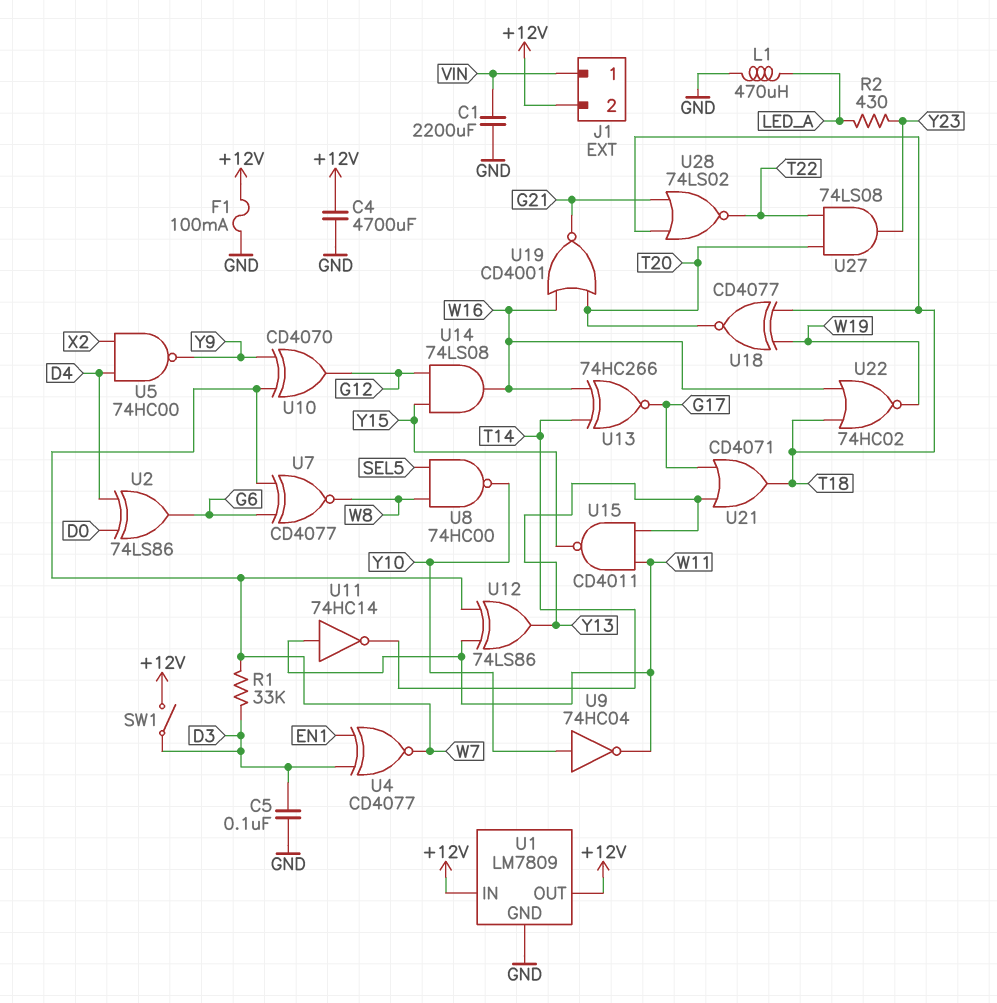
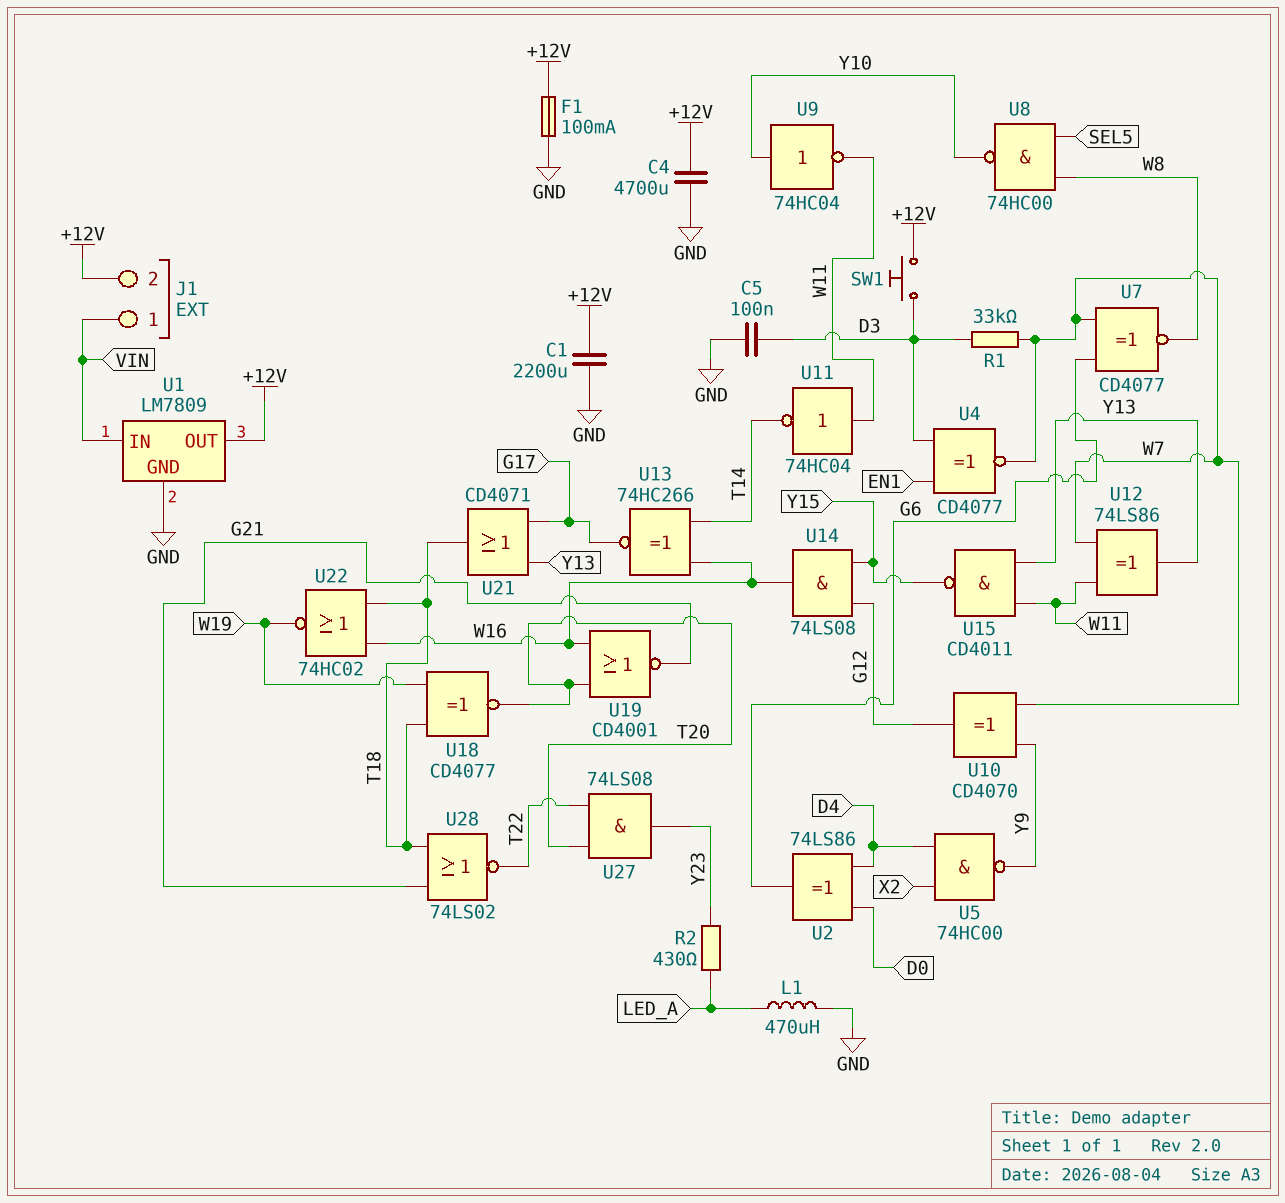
C1: 2200uF (GND, VIN) -> 2200uF (+12V, GND)
SW1: switch (+12V, D3) -> button (+12V, D3)
U1 pin IN: +12V -> VIN
U11: NOT 74HC14 (in W11, out T14) -> NOT 74HC04 (in W11, out T14)

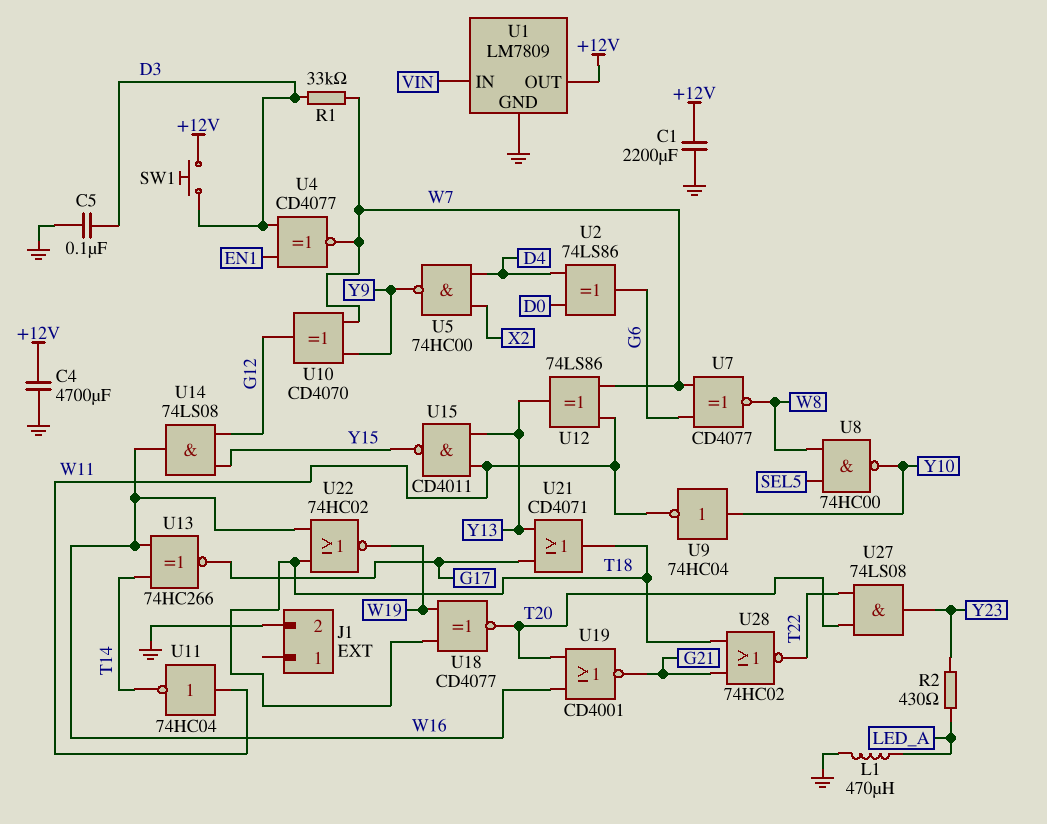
F1: 100mA (+12V, GND) -> none
J1 pin 1: VIN -> none
J1 pin 2: +12V -> GND
U28: NOR 74LS02 (in G21, in T18, out T22) -> NOR 74HC02 (in G21, in T18, out T22)

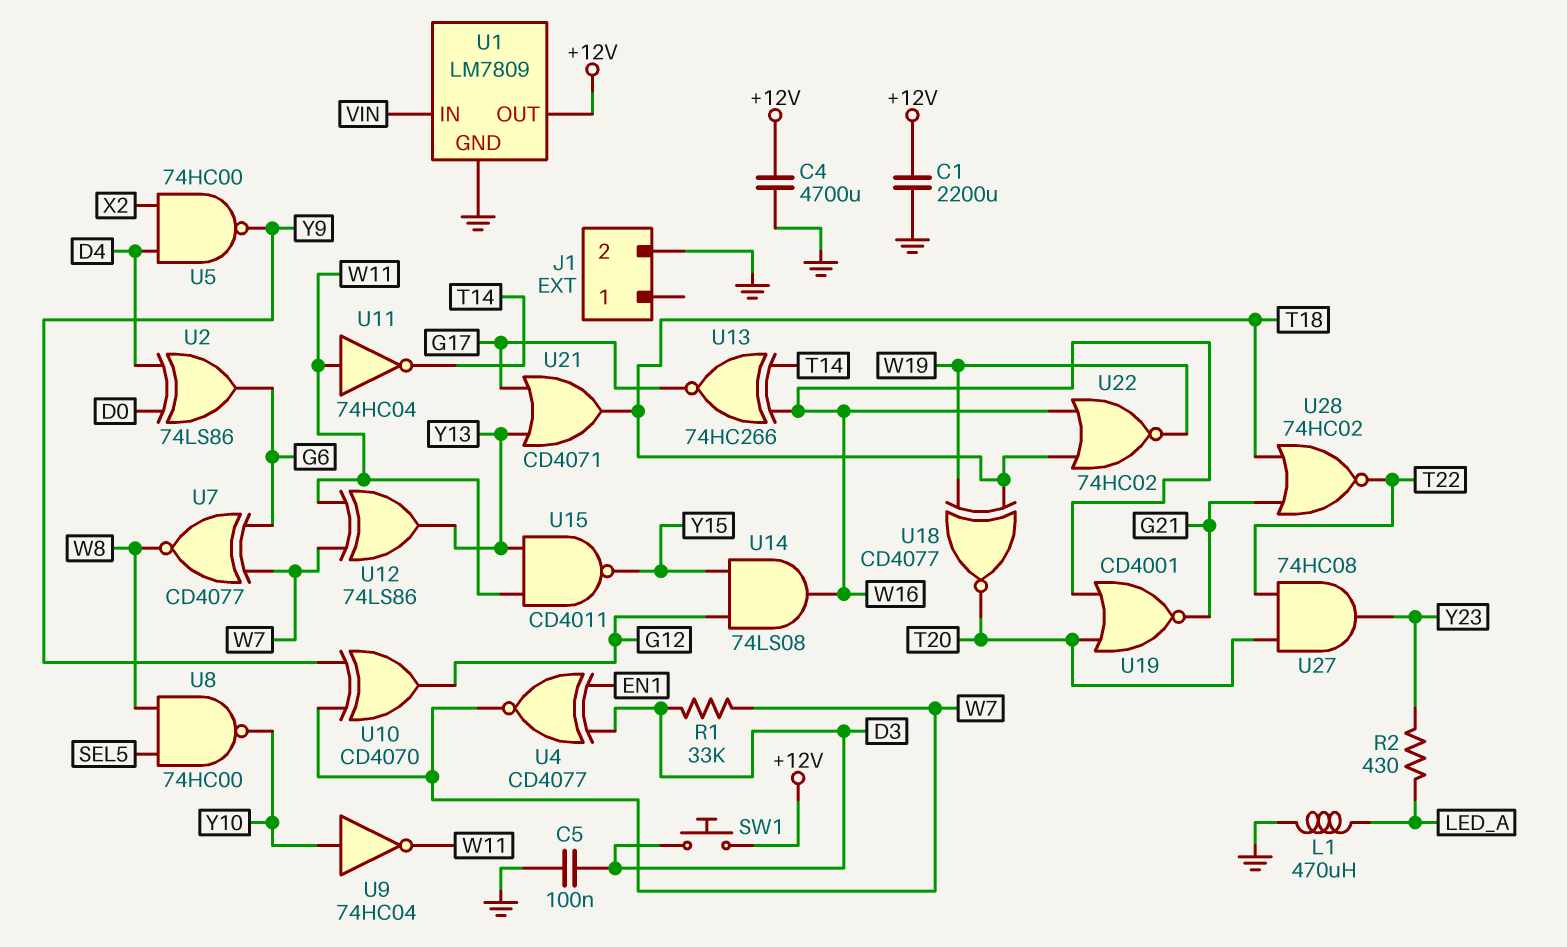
U27: AND 74LS08 (in T20, in T22, out Y23) -> AND 74HC08 (in T20, in T22, out Y23)

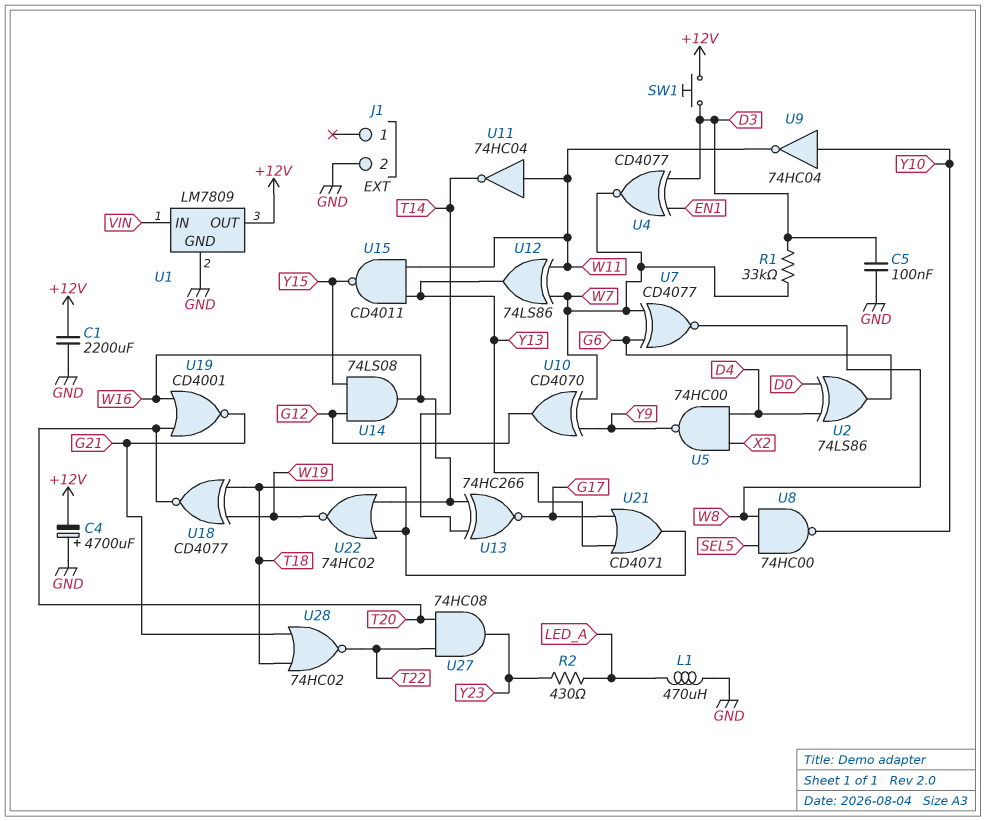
C4: 4700uF (+12V, GND) -> 4700uF (plus GND, minus +12V)

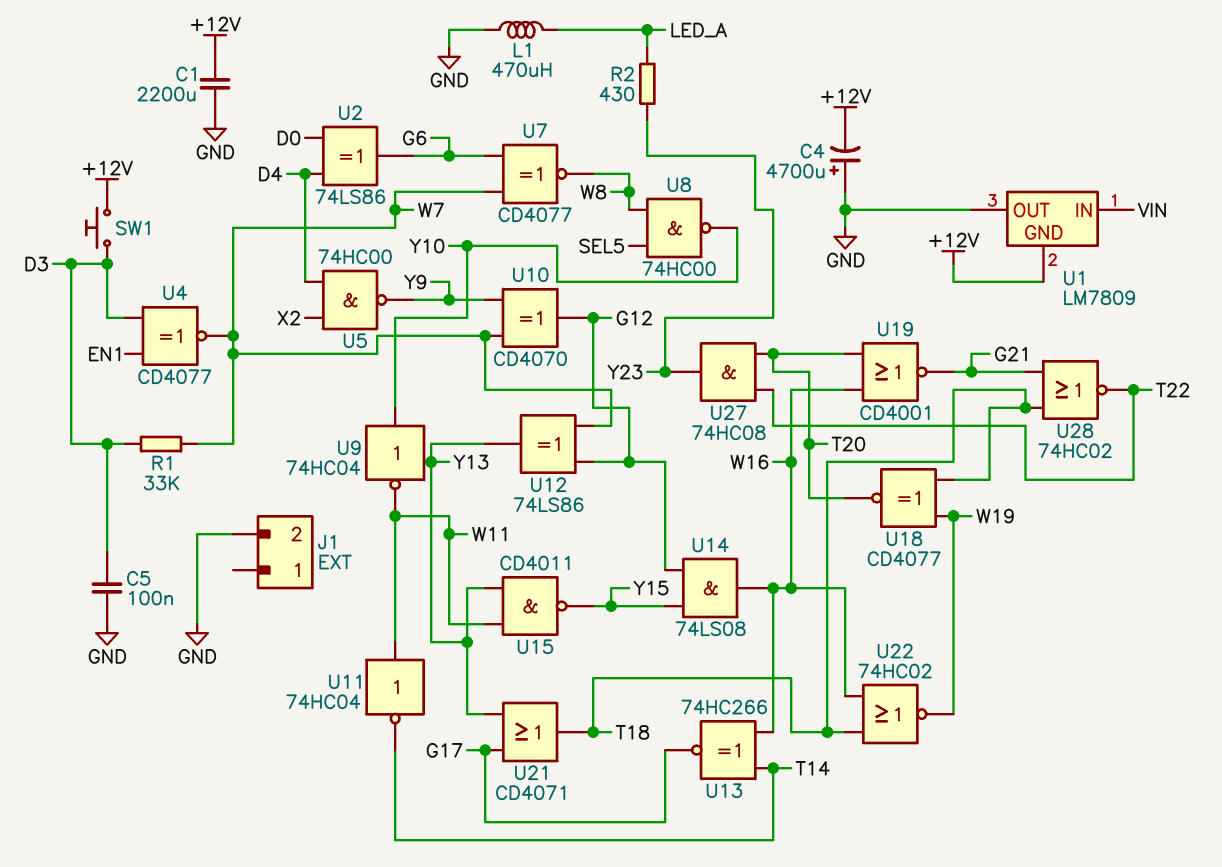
U1 pin GND: GND -> +12V
U1 pin OUT: +12V -> GND
U12: XOR 74LS86 (in W7, in W11, out Y13) -> XOR 74LS86 (in G12, in W7, out Y13)

